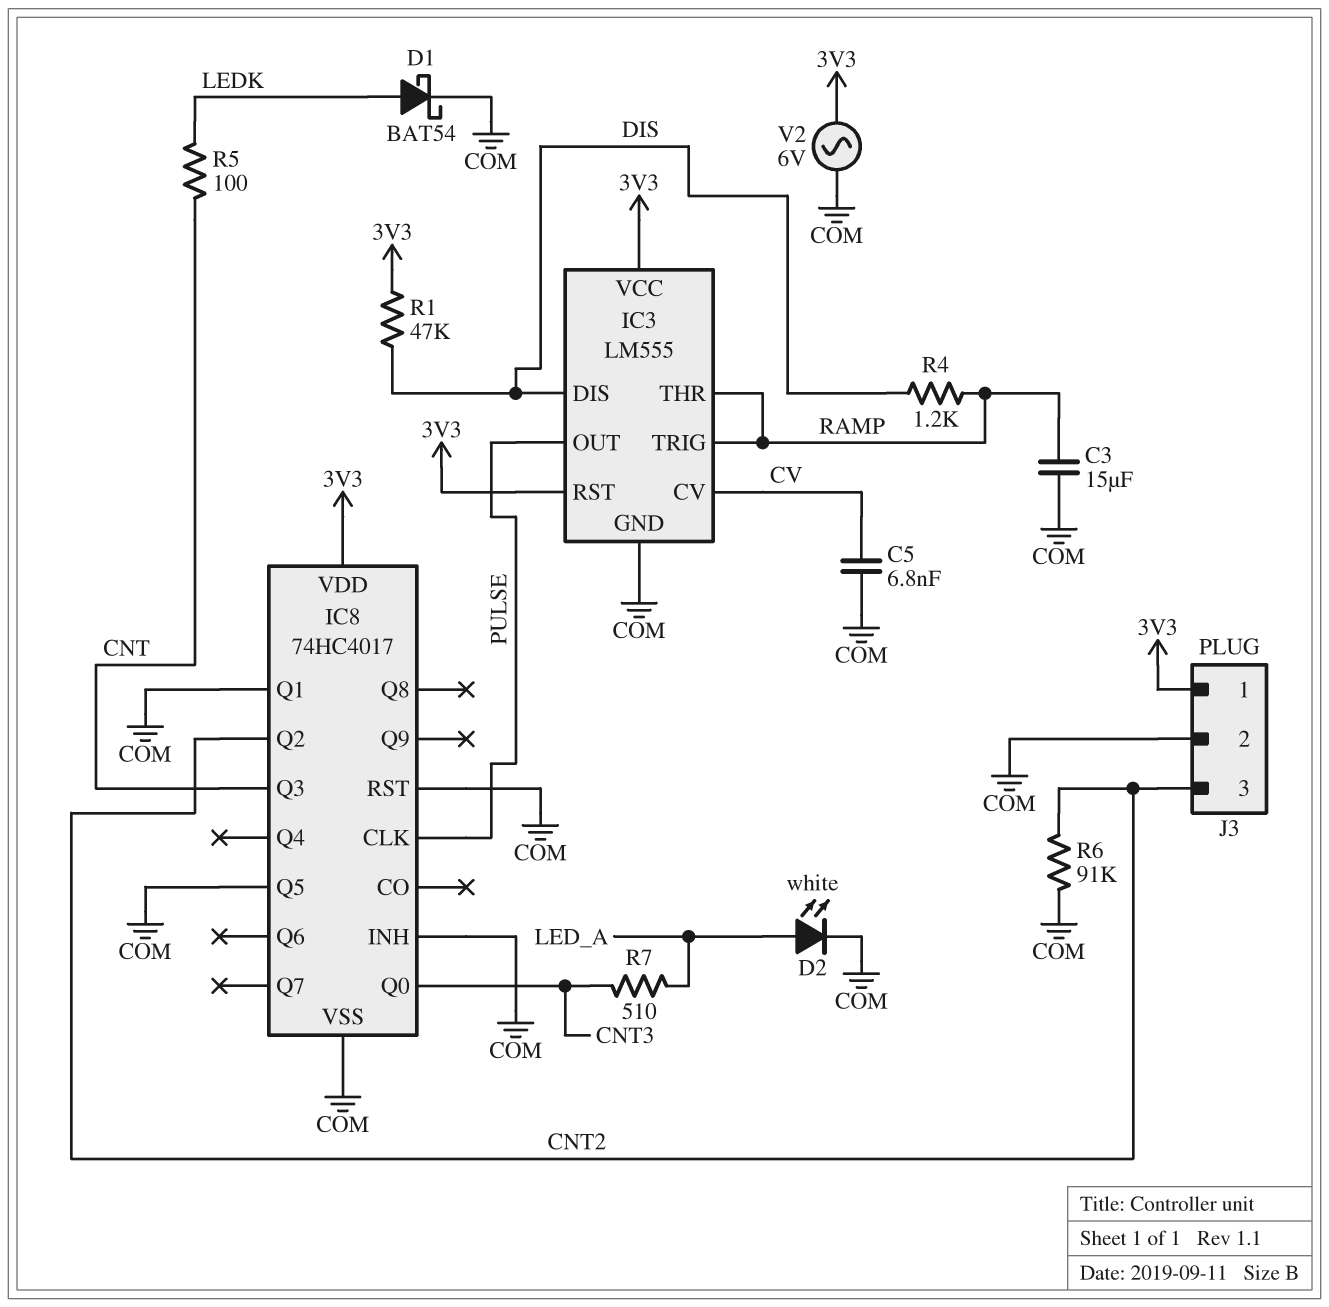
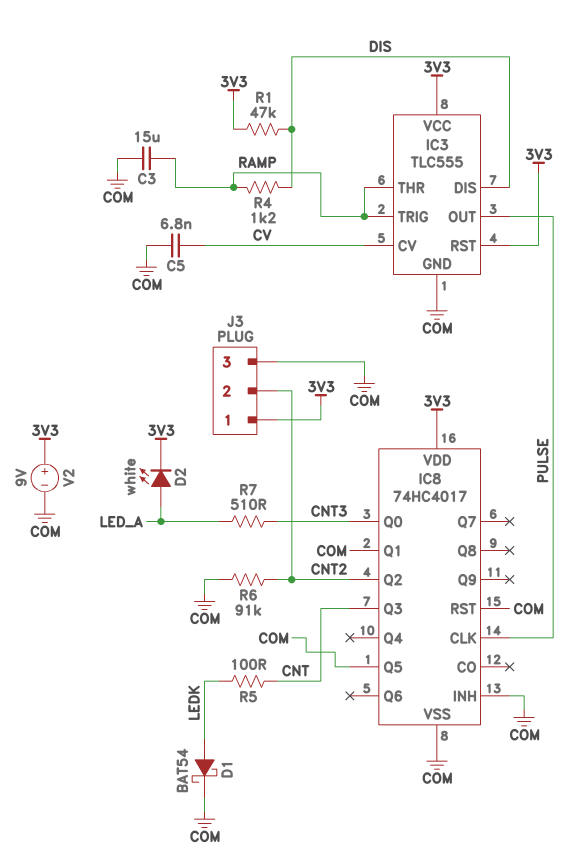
D2: LED white (A LED_A, K COM) -> LED white (A LED_A, K 3V3)
IC3: LM555 -> TLC555
J3 pin 2: COM -> CNT2
J3 pin 3: CNT2 -> COM
V2: AC 6V (3V3, COM) -> 9V (plus 3V3, minus COM)

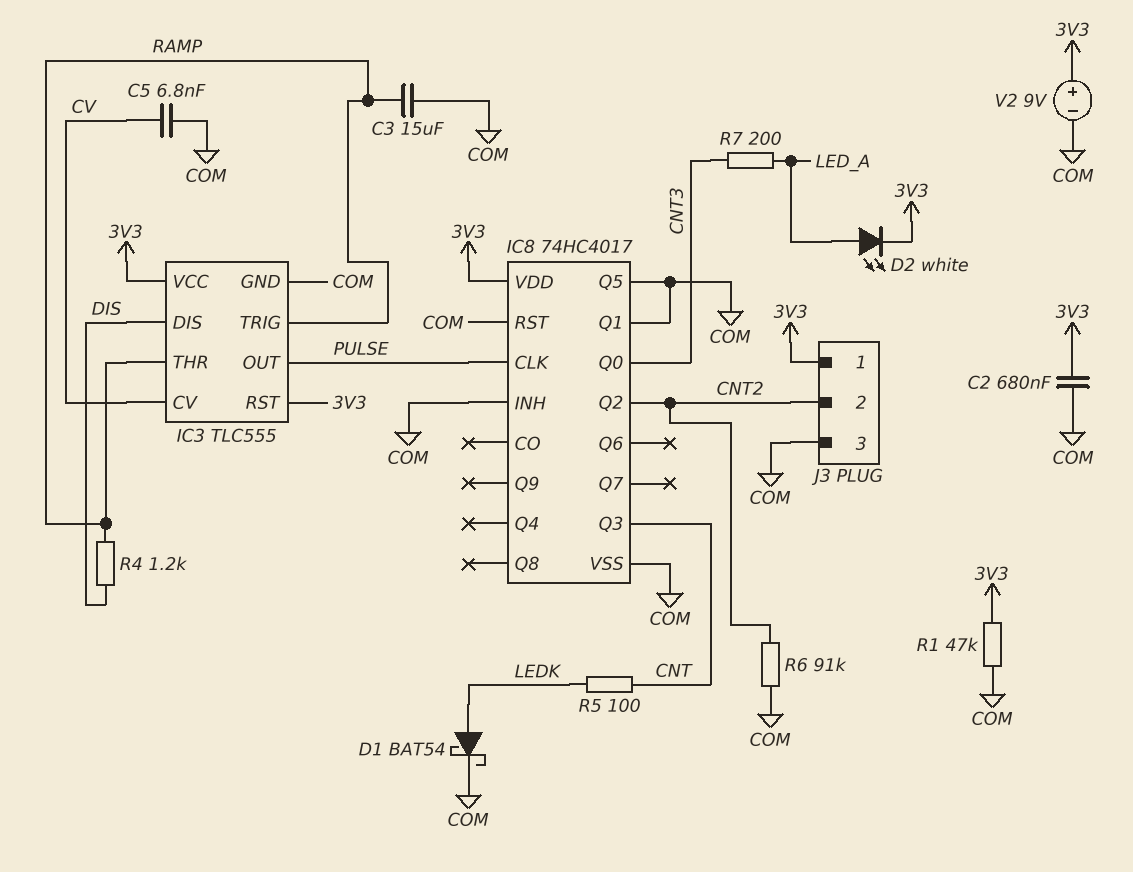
C2: none -> 680nF (3V3, COM)
R1: 47k (3V3, DIS) -> 47k (3V3, COM)
R7: 510 (CNT3, LED_A) -> 200 (CNT3, LED_A)

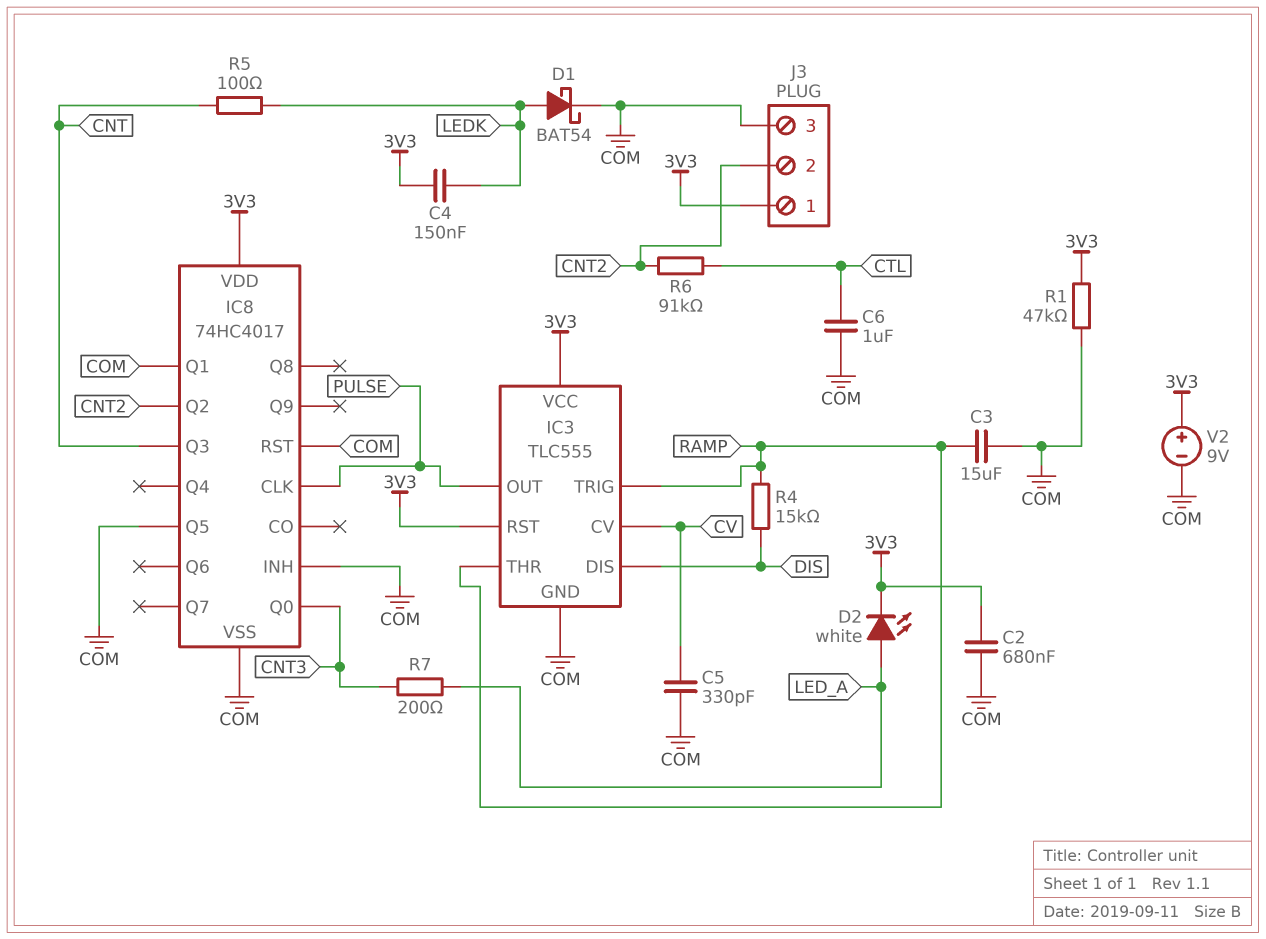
C4: none -> 150nF (3V3, LEDK)
C5: 6.8nF (COM, CV) -> 330pF (COM, CV)
C6: none -> 1uF (COM, CTL)
R4: 1.2k (DIS, RAMP) -> 15k (DIS, RAMP)
R6: 91k (CNT2, COM) -> 91k (CNT2, CTL)

